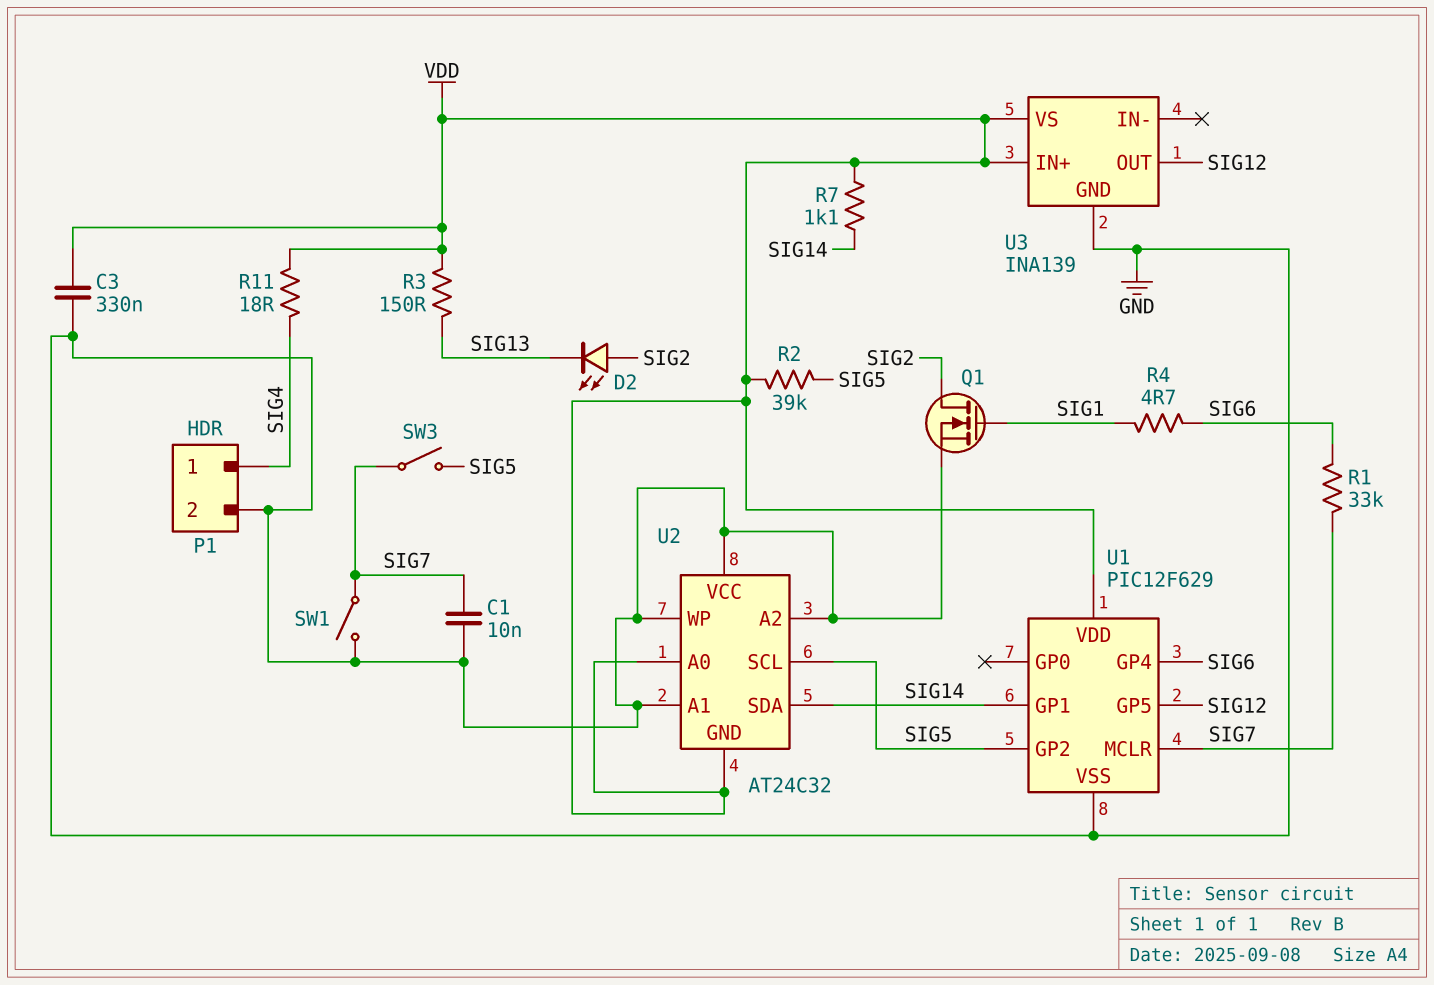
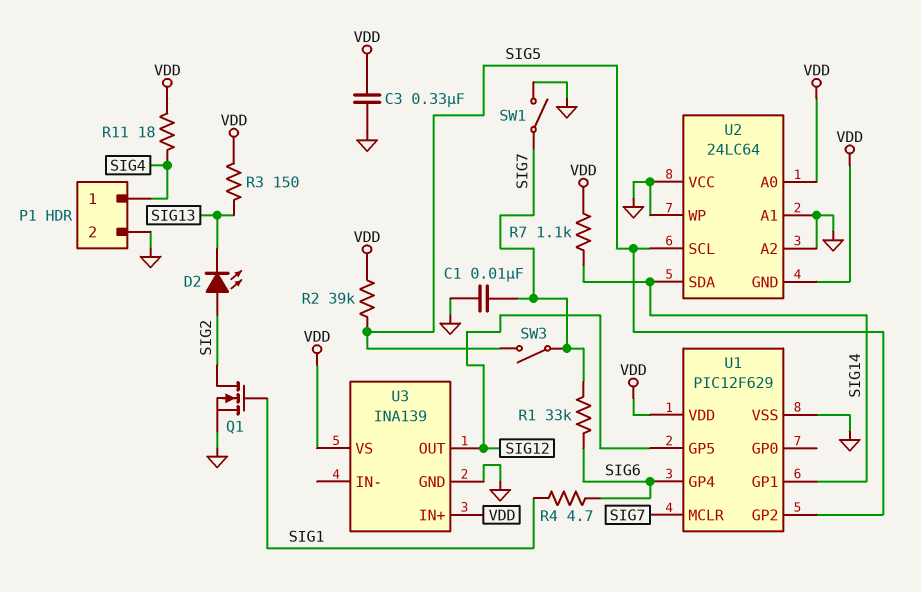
U2: AT24C32 -> 24LC64

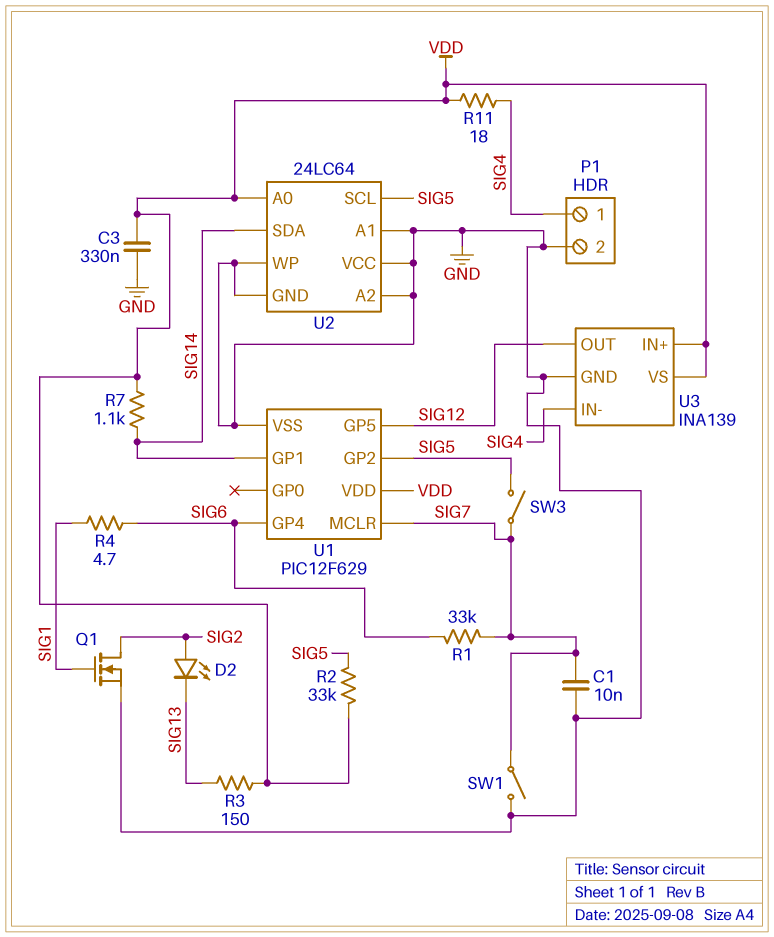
R2: 39k (SIG5, VDD) -> 33k (SIG5, VDD)
U2 pin GND: VDD -> GND
U3 pin IN-: none -> SIG4

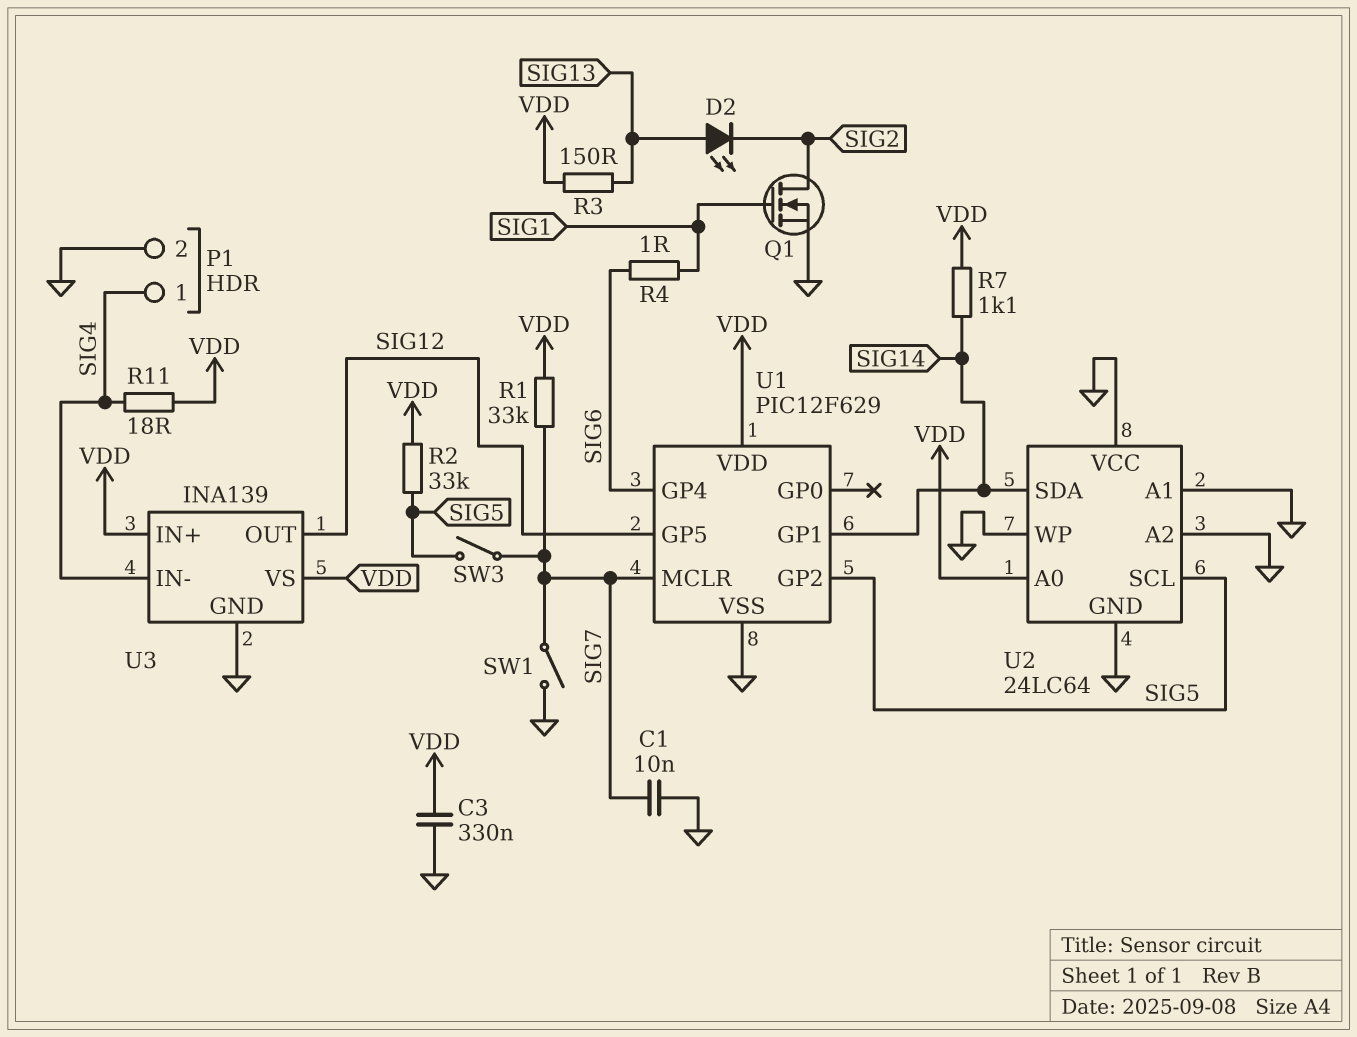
D2: LED (A SIG2, K SIG13) -> LED (A SIG13, K SIG2)
R1: 33k (SIG6, SIG7) -> 33k (SIG7, VDD)
R4: 4.7 (SIG1, SIG6) -> 1 (SIG1, SIG6)

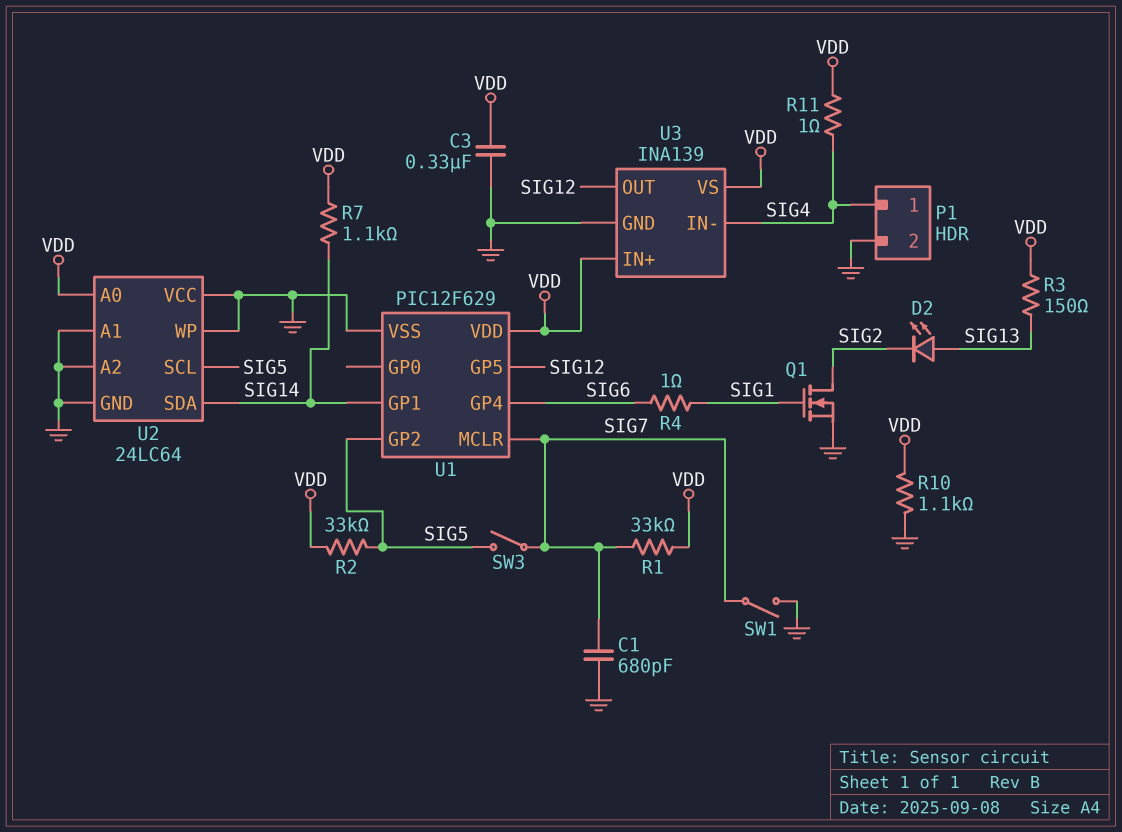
C1: 10nF (GND, SIG7) -> 680pF (GND, SIG7)
R10: none -> 1.1k (GND, VDD)
R11: 18 (SIG4, VDD) -> 1 (SIG4, VDD)

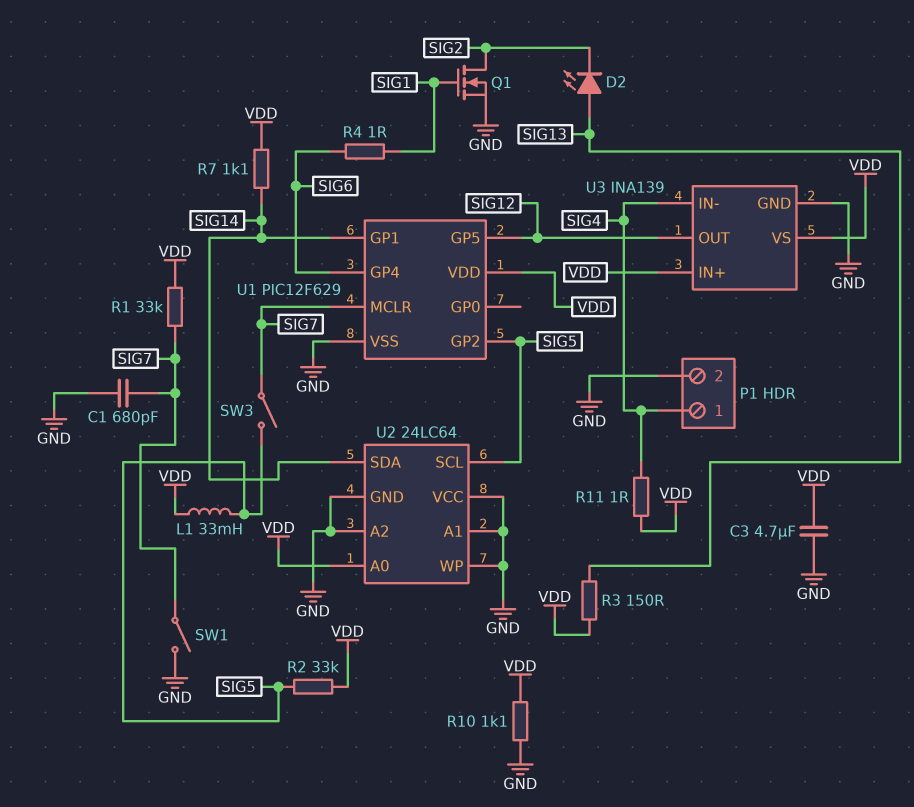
C3: 330nF (GND, VDD) -> 4.7uF (GND, VDD)
L1: none -> 33mH (SIG5, VDD)

